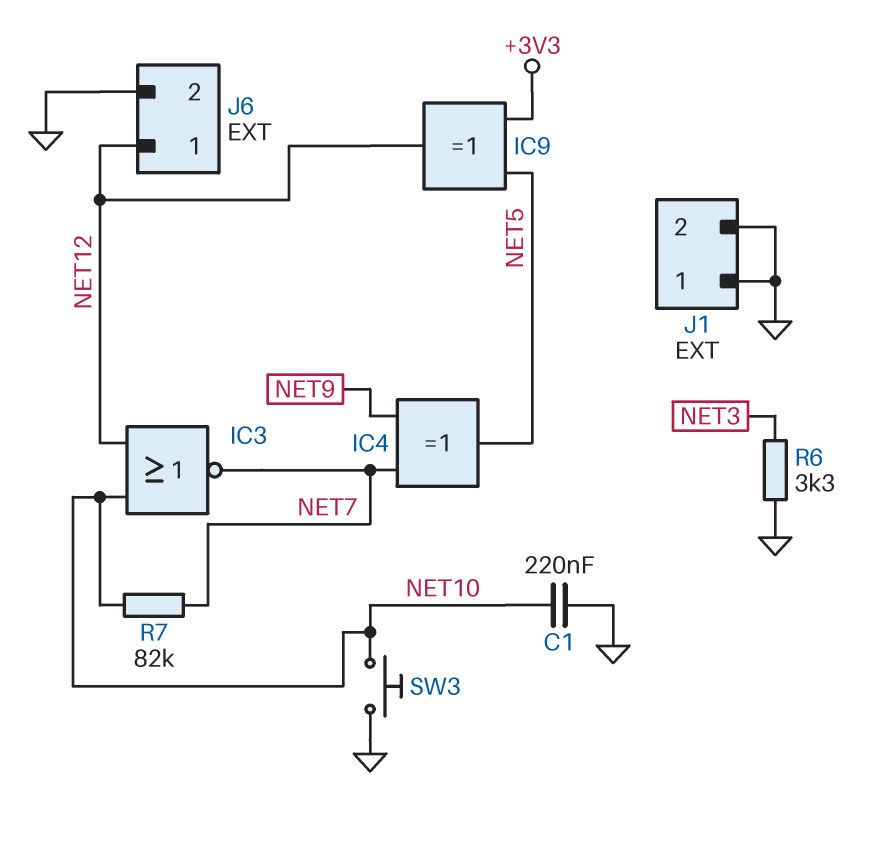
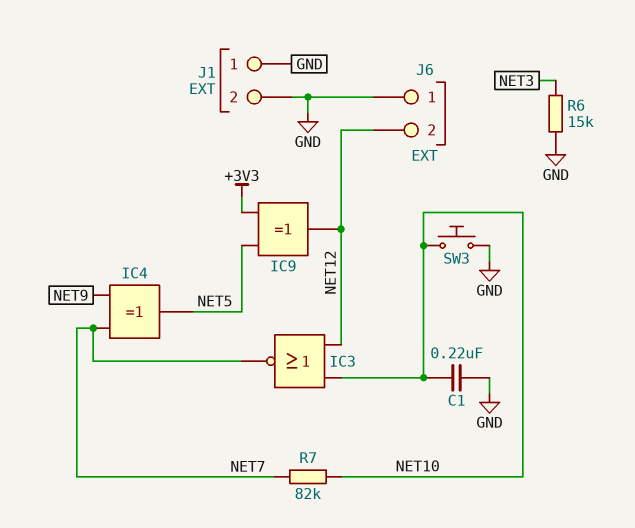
J6 pin 1: NET12 -> GND
J6 pin 2: GND -> NET12
R6: 3.3k (GND, NET3) -> 15k (GND, NET3)

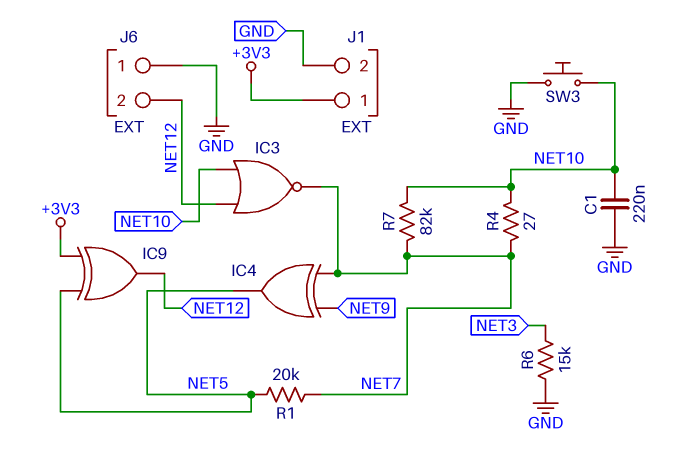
J1 pin 1: GND -> +3V3
R1: none -> 20k (NET5, NET7)
R4: none -> 27 (NET7, NET10)

